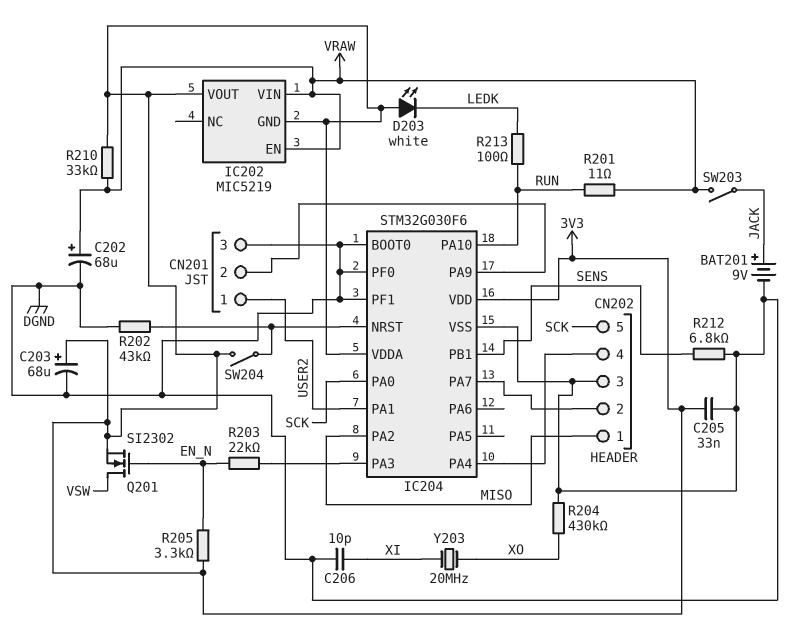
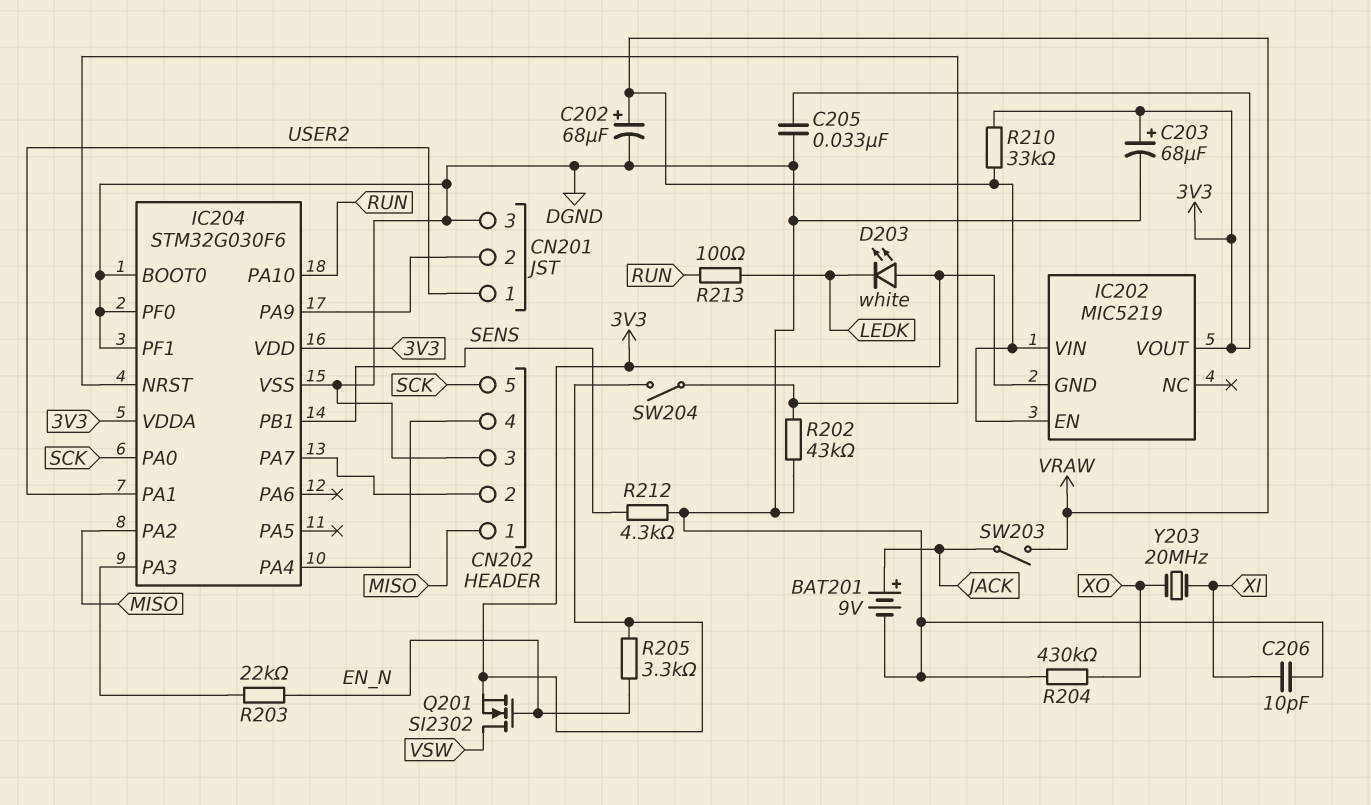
R201: 11 (RUN, VRAW) -> none
R212: 6.8k (DGND, SENS) -> 4.3k (DGND, SENS)

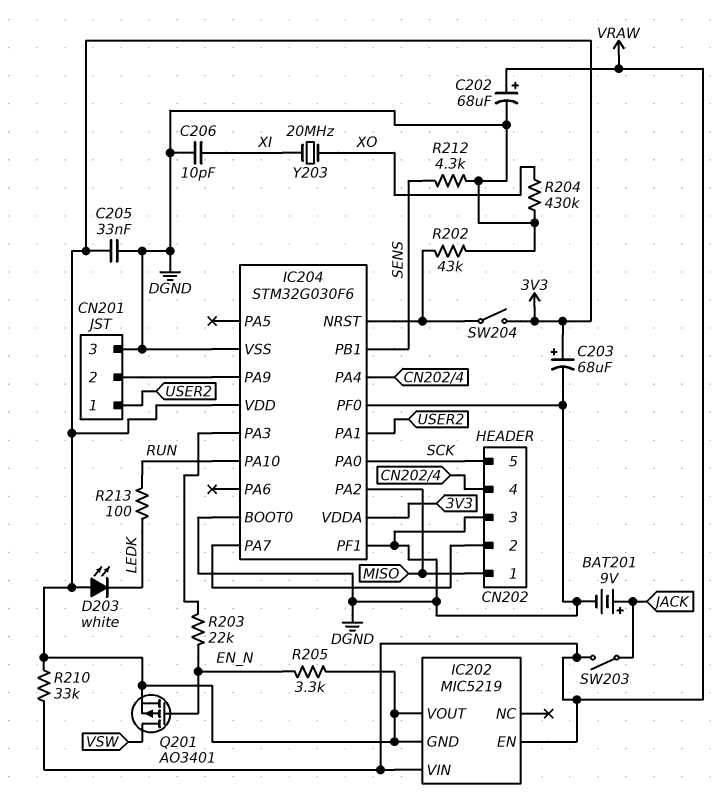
Q201: NMOS SI2302 (G EN_N, D VSW, S 3V3) -> PMOS AO3401 (G EN_N, D VSW, S 3V3)

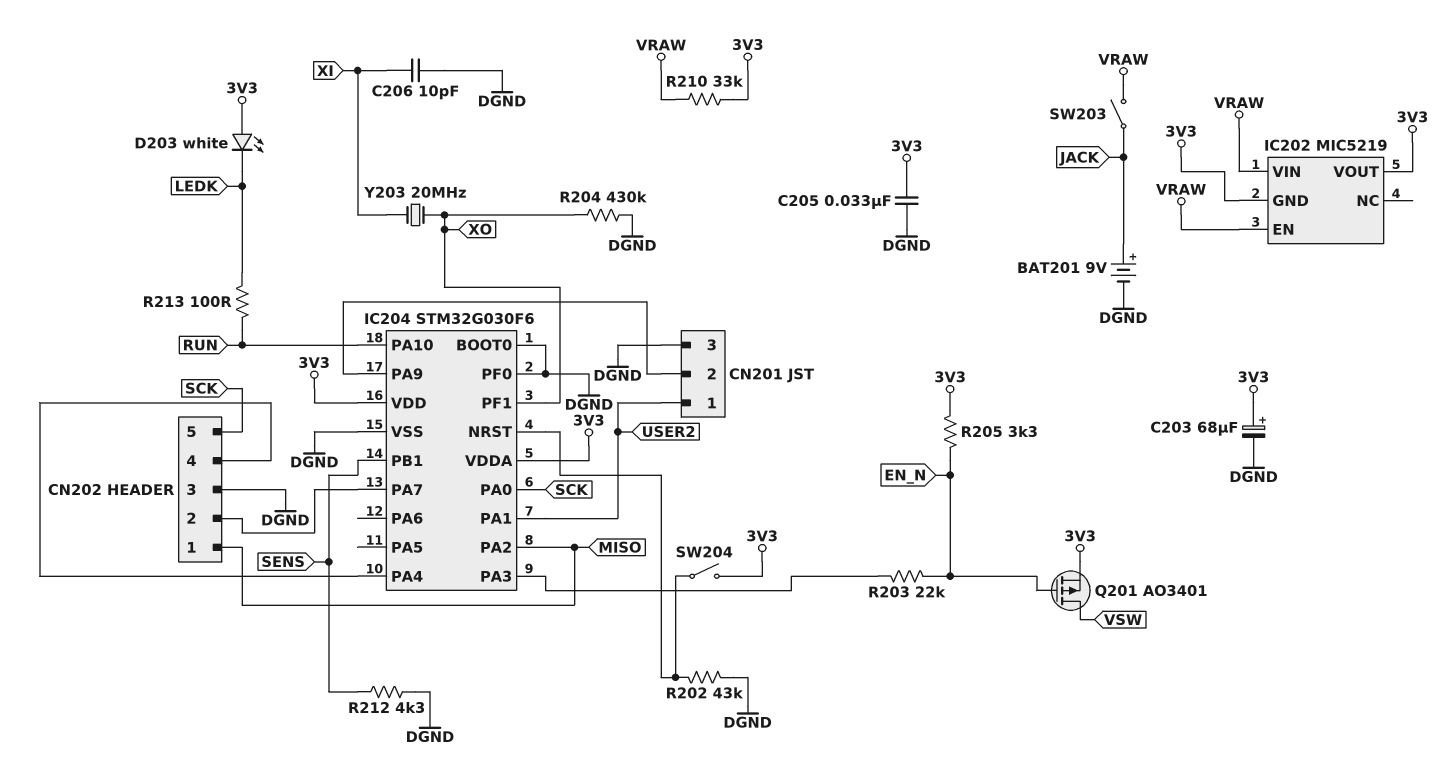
C202: 68uF (plus VRAW, minus DGND) -> none
IC204 pin PF1: DGND -> XO

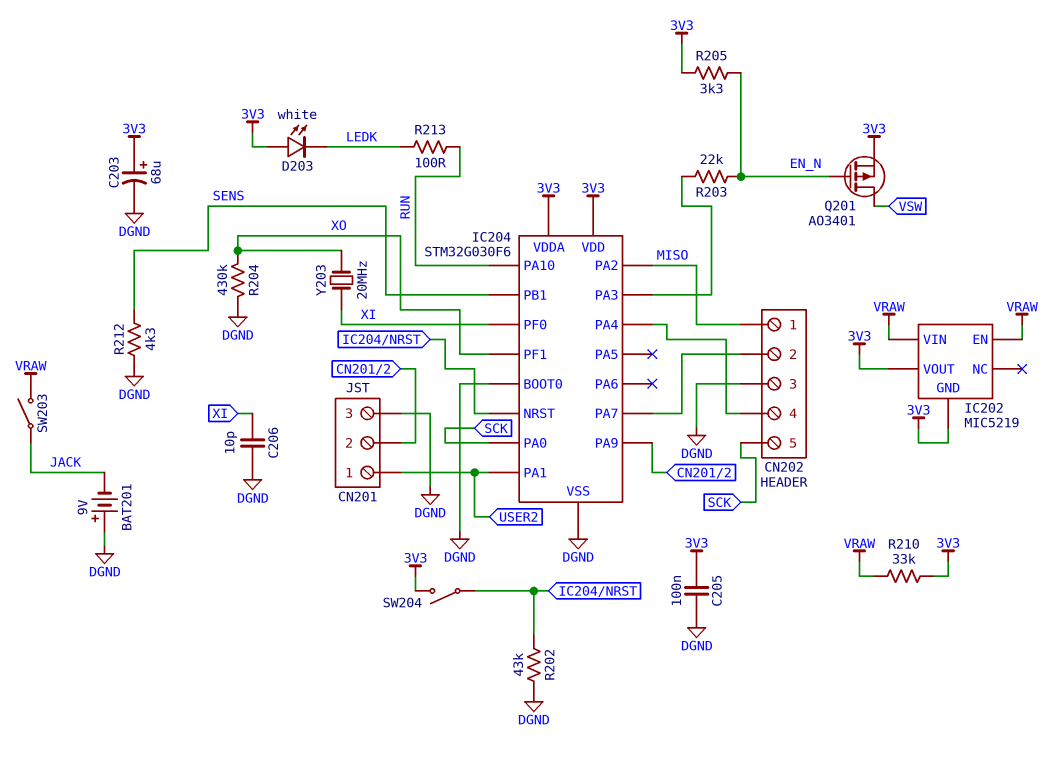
BAT201: 9V (plus JACK, minus DGND) -> 9V (plus DGND, minus JACK)
C205: 33nF (3V3, DGND) -> 100nF (3V3, DGND)
IC204 pin PF0: DGND -> XI

